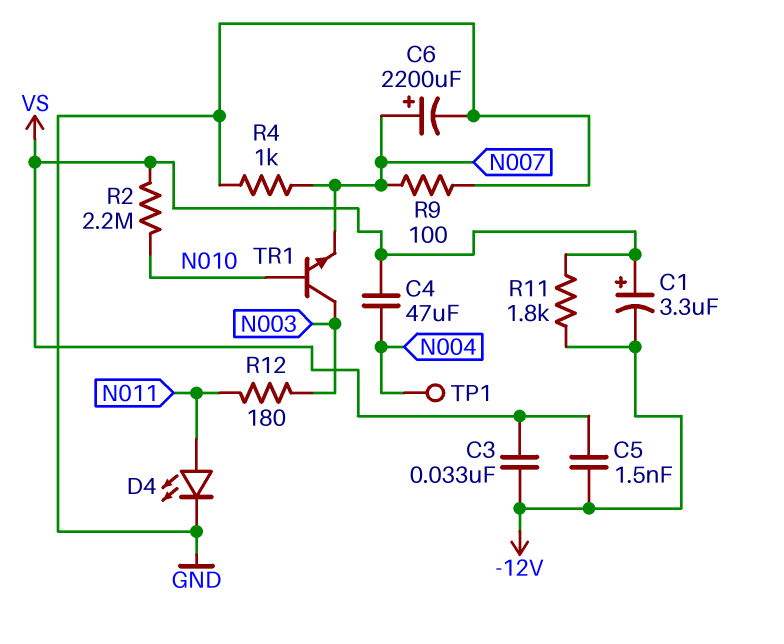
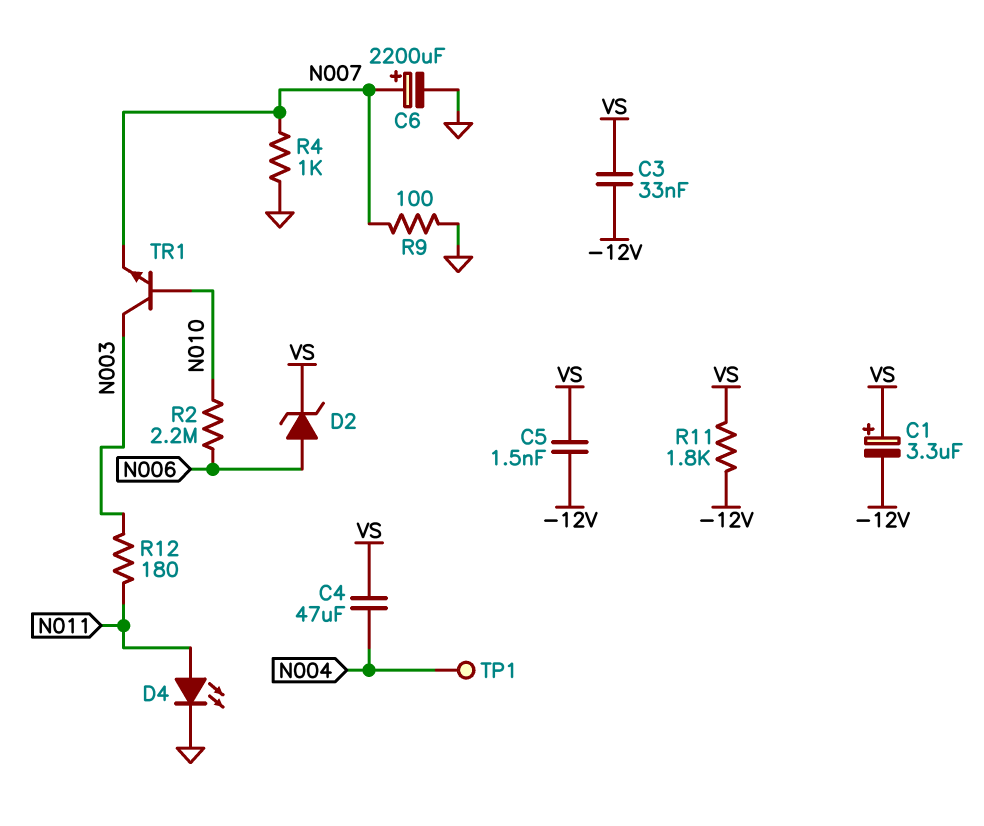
D2: none -> zener (A N006, K VS)
R2: 2.2M (N010, VS) -> 2.2M (N006, N010)

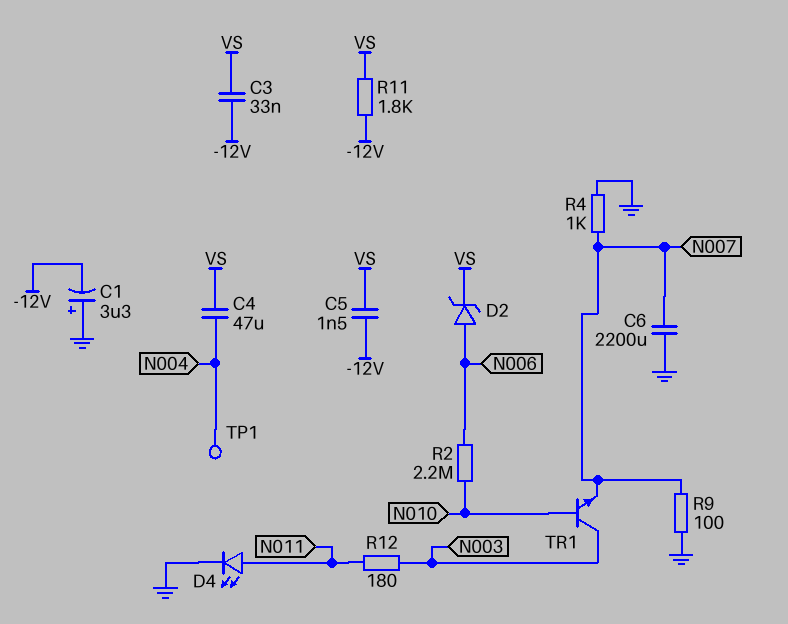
C1: 3.3uF (plus VS, minus -12V) -> 3.3uF (plus GND, minus -12V)
C6: 2200uF (plus N007, minus GND) -> 2200uF (GND, N007)

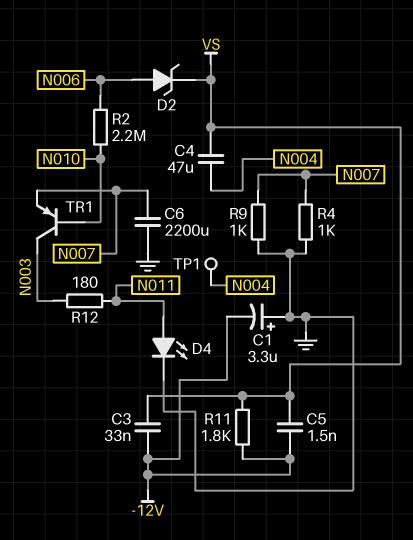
R9: 100 (GND, N007) -> 1k (GND, N007)
TR1: NPN (B N010, C N003, E N007) -> PNP (B N010, C N003, E N007)

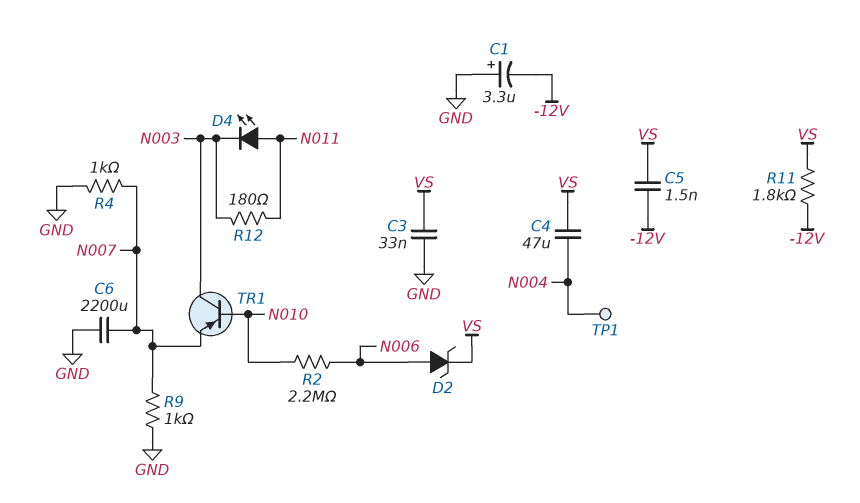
C3: 33nF (-12V, VS) -> 33nF (GND, VS)
D4: LED (A N011, K GND) -> LED (A N011, K N003)

